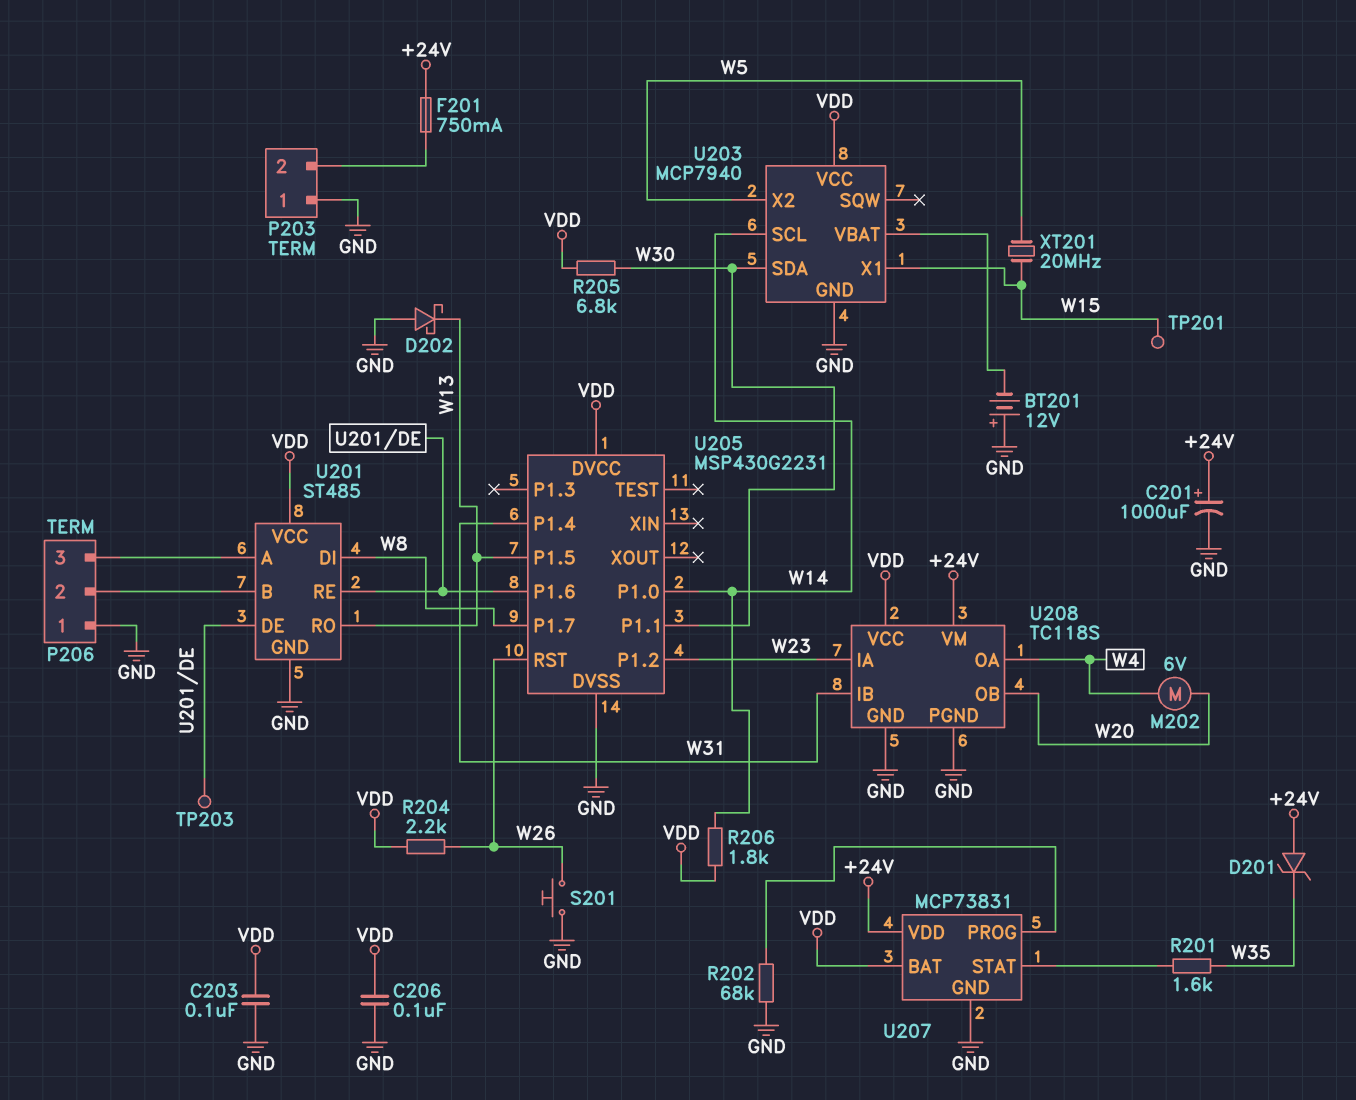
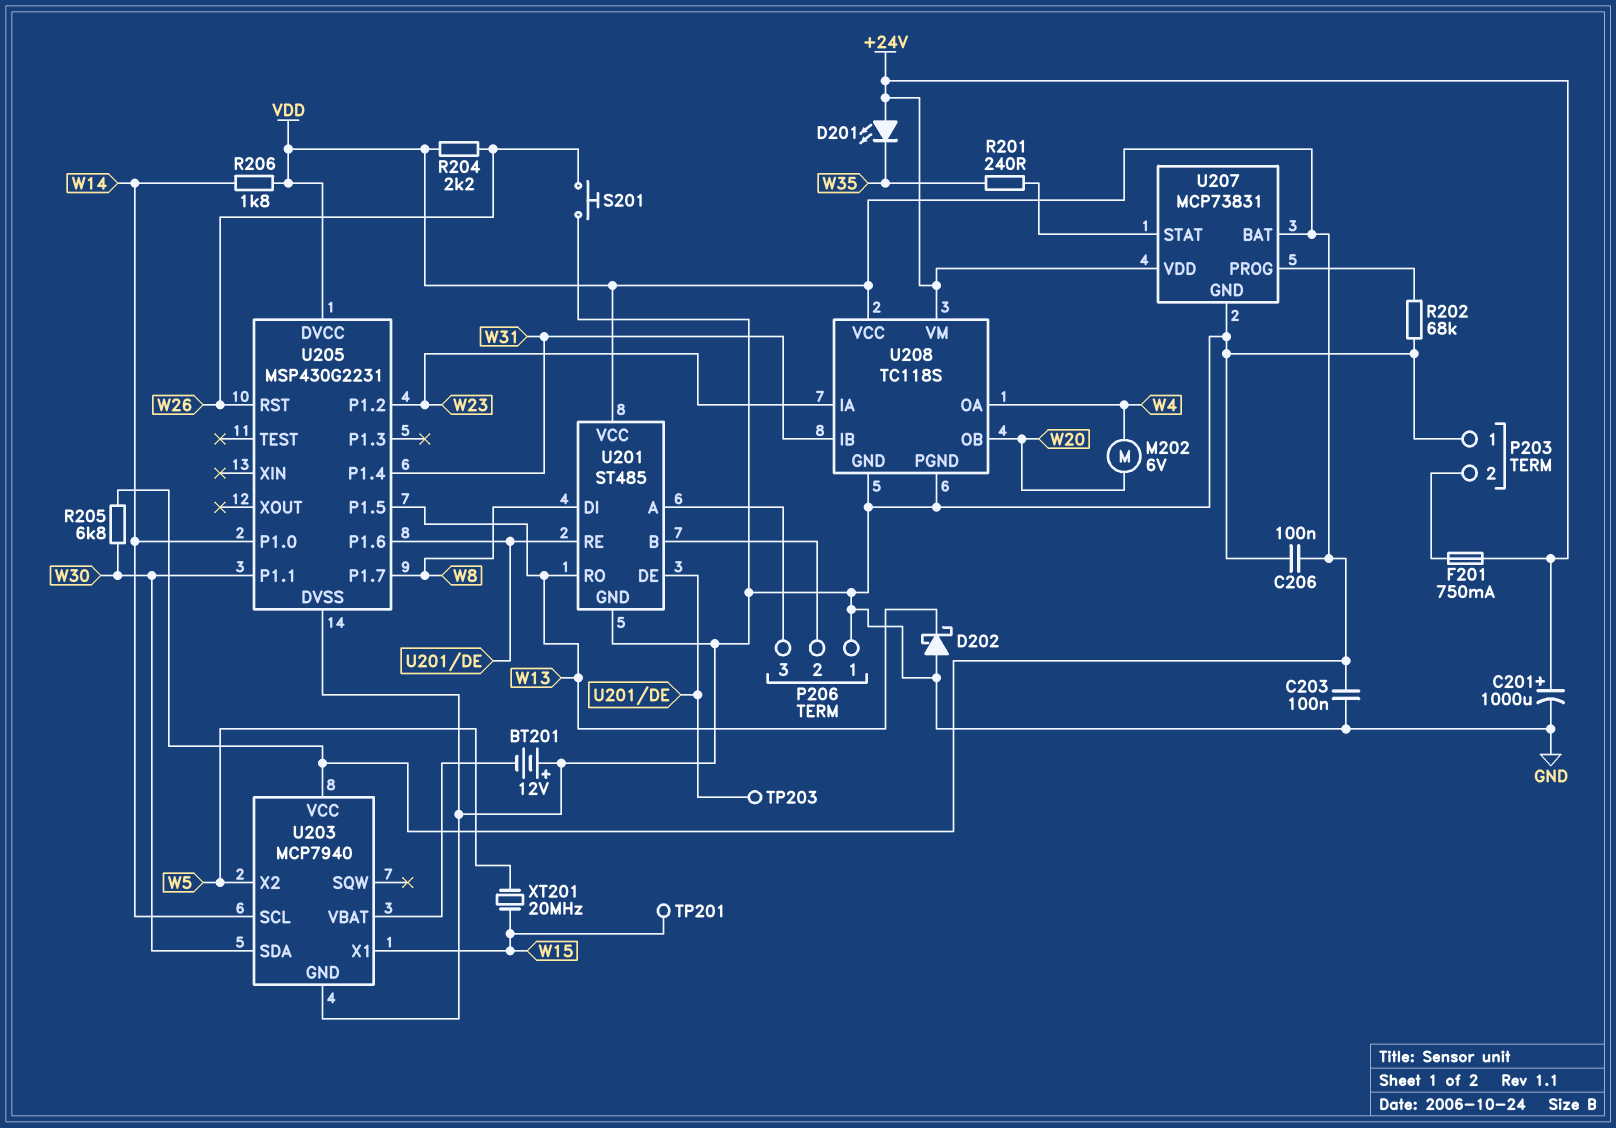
D201: zener (A +24V, K W35) -> LED (A +24V, K W35)
R201: 1.6k (U207/STAT, W35) -> 240 (U207/STAT, W35)

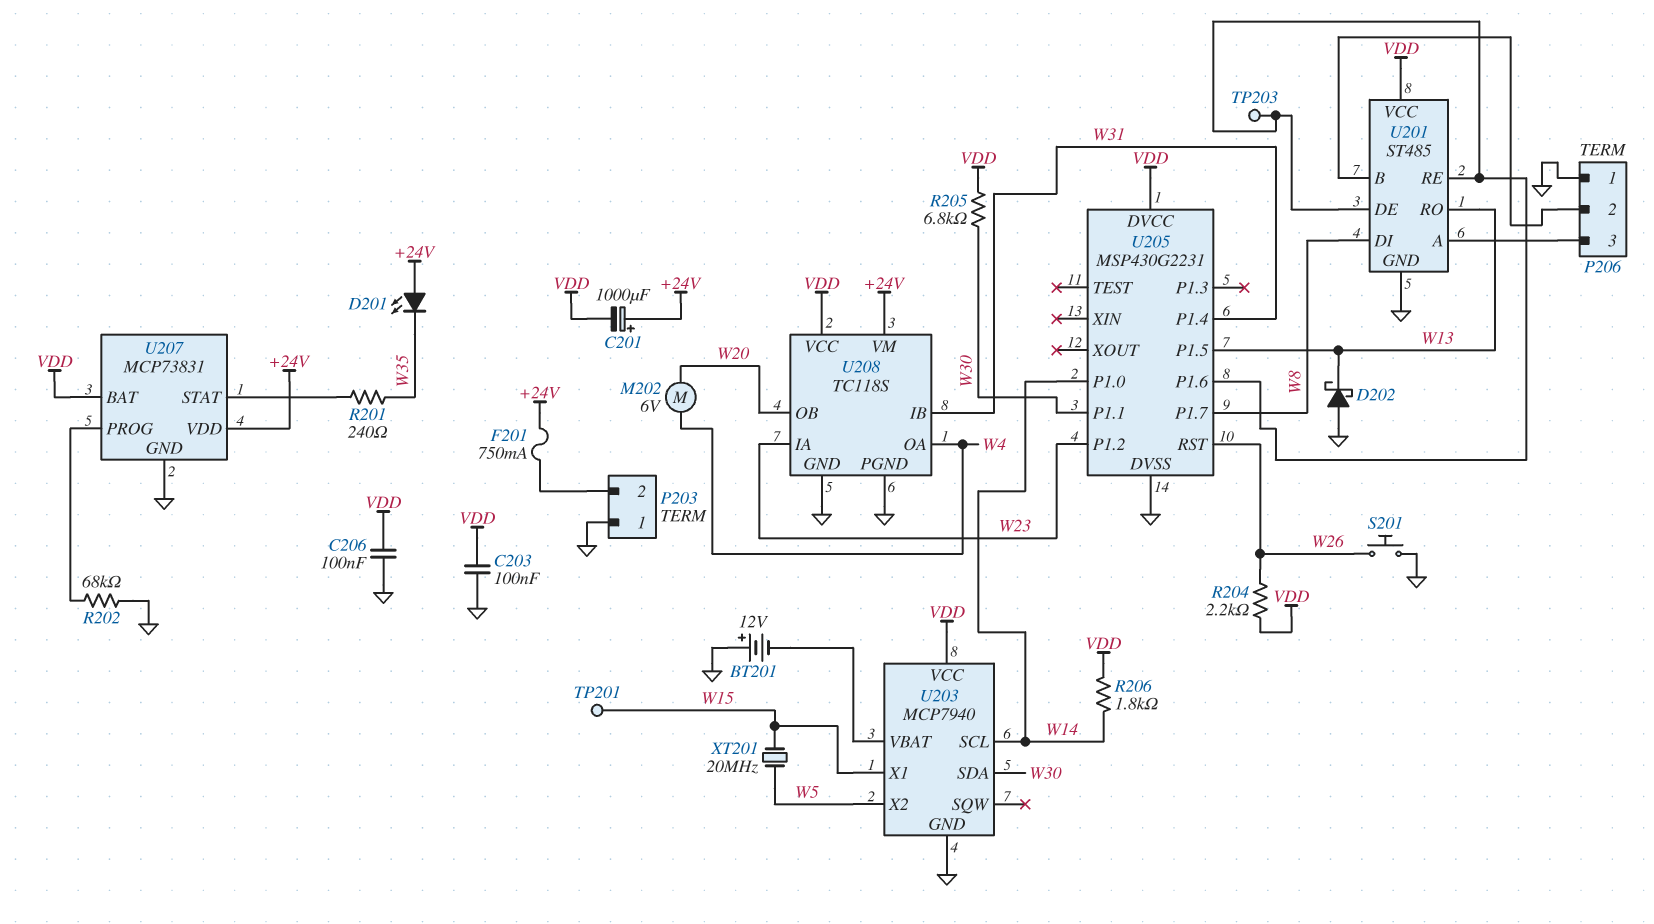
C201: 1000uF (plus +24V, minus GND) -> 1000uF (plus +24V, minus VDD)

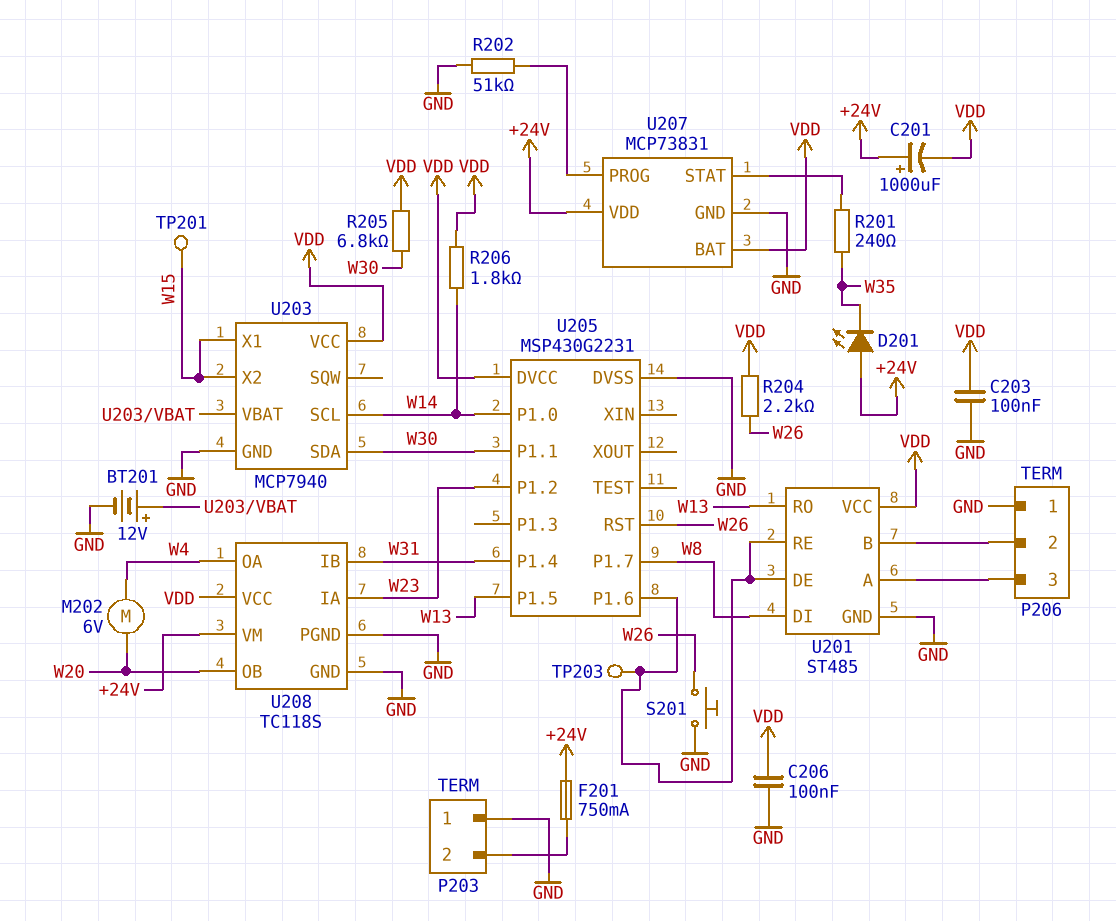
BT201: 12V (plus GND, minus U203/VBAT) -> 12V (plus U203/VBAT, minus GND)
D202: schottky (A GND, K W13) -> none
R202: 68k (GND, U207/PROG) -> 51k (GND, U207/PROG)
U203 pin X2: W5 -> W15
XT201: 20MHz (W5, W15) -> none

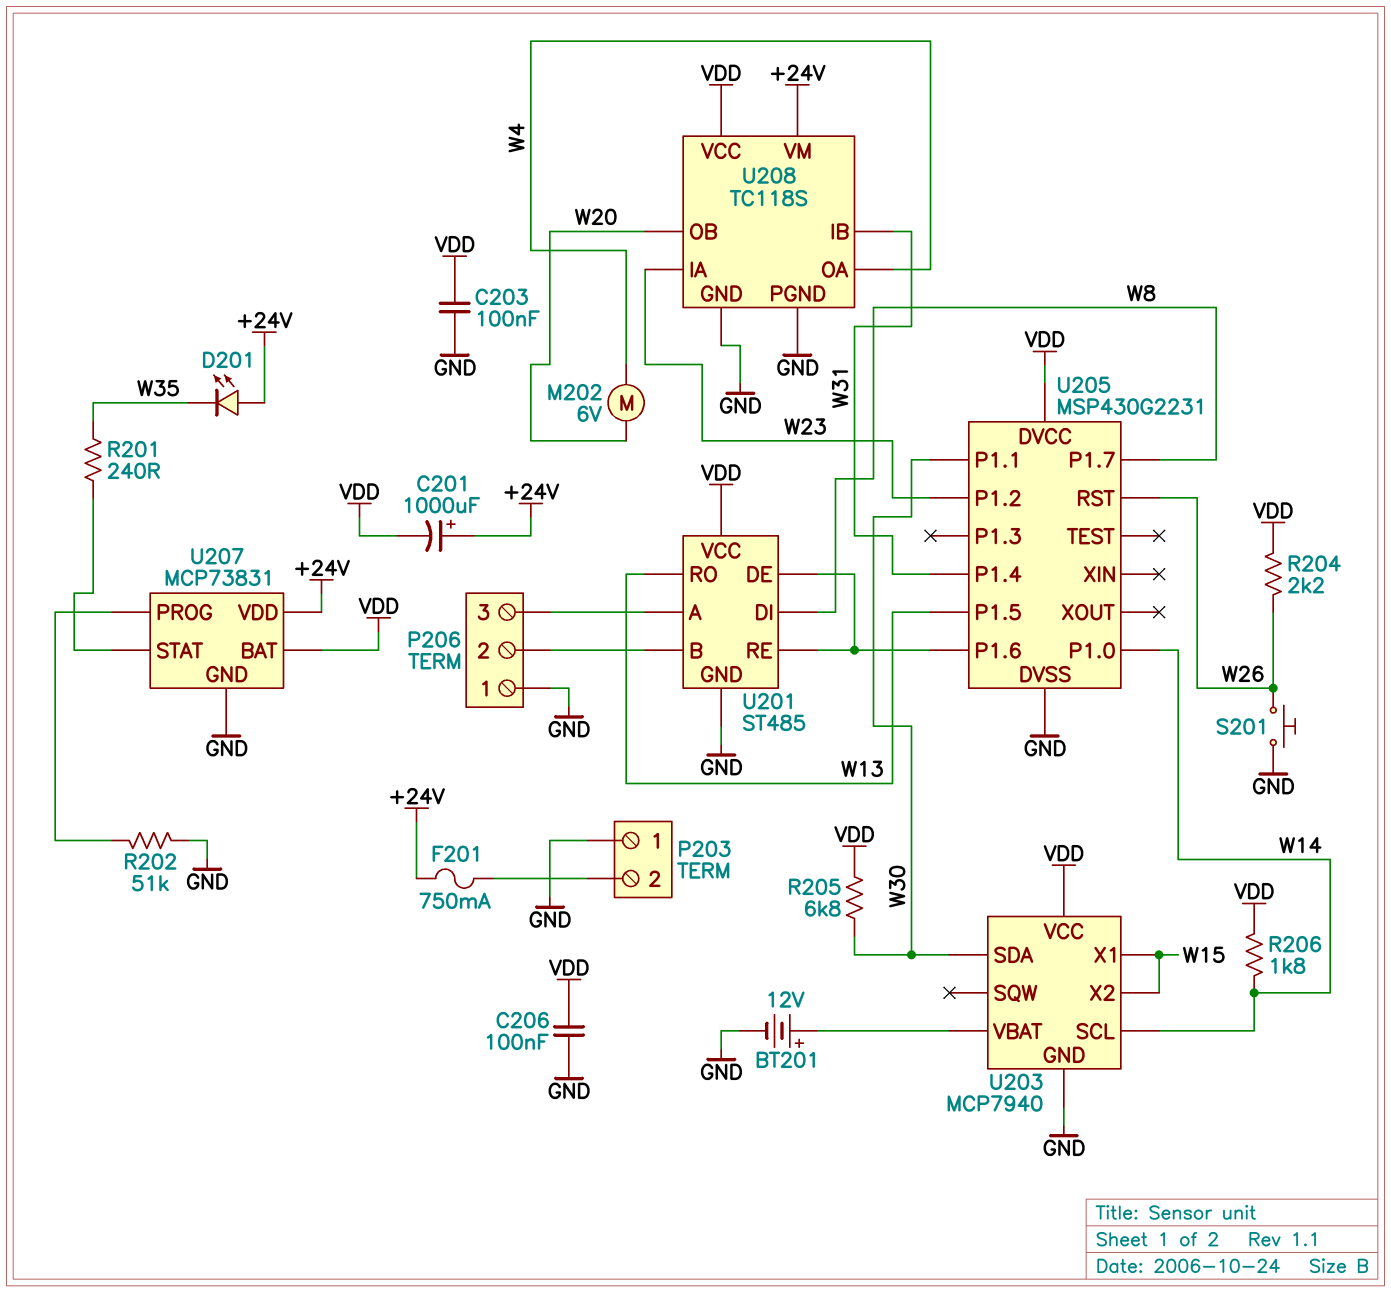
TP201: test point (W15) -> none
TP203: test point (U201/DE) -> none

